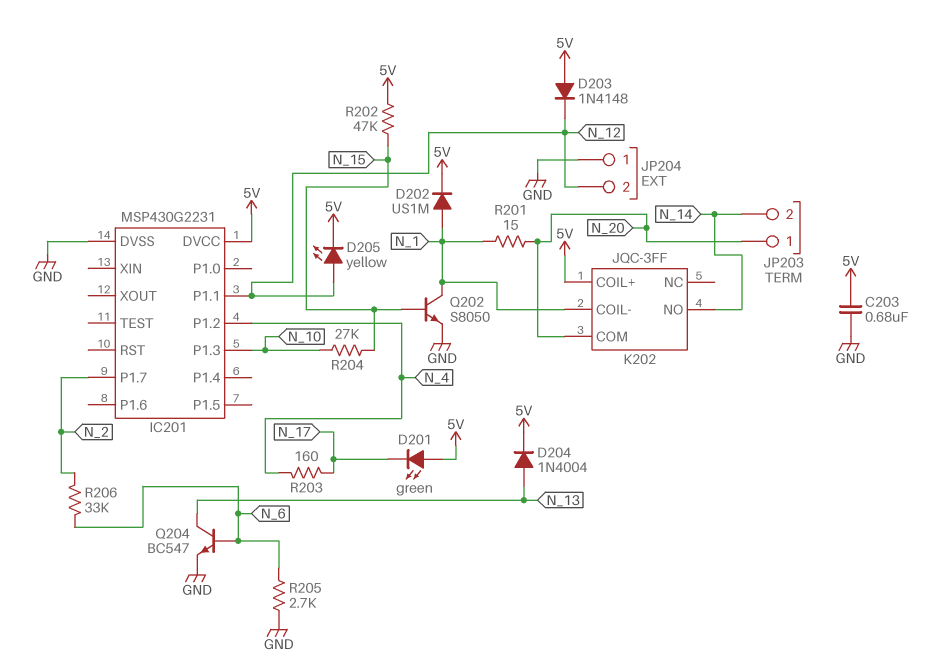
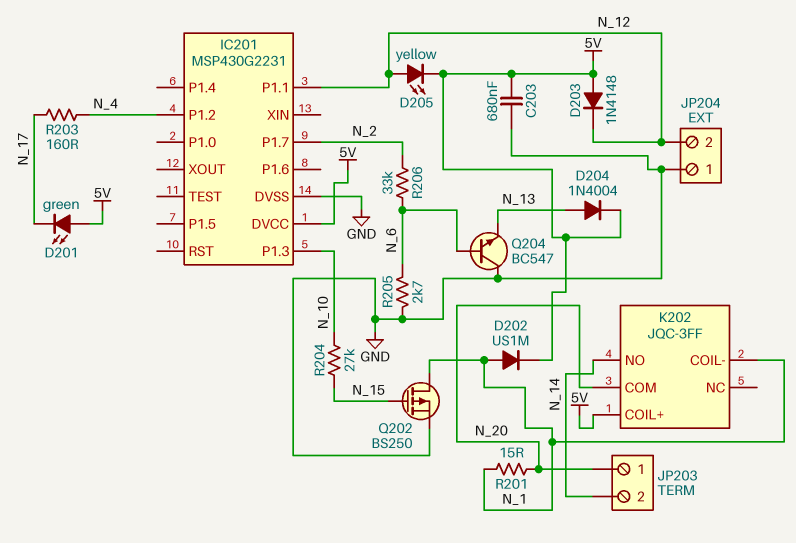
Q202: NPN S8050 (B N_15, C N_1, E GND) -> PMOS BS250 (G N_15, D N_1, S GND)
Q204: NPN BC547 (B N_6, C N_13, E GND) -> NPN BC547 (B N_6, C GND, E N_13)
R202: 47k (5V, N_15) -> none

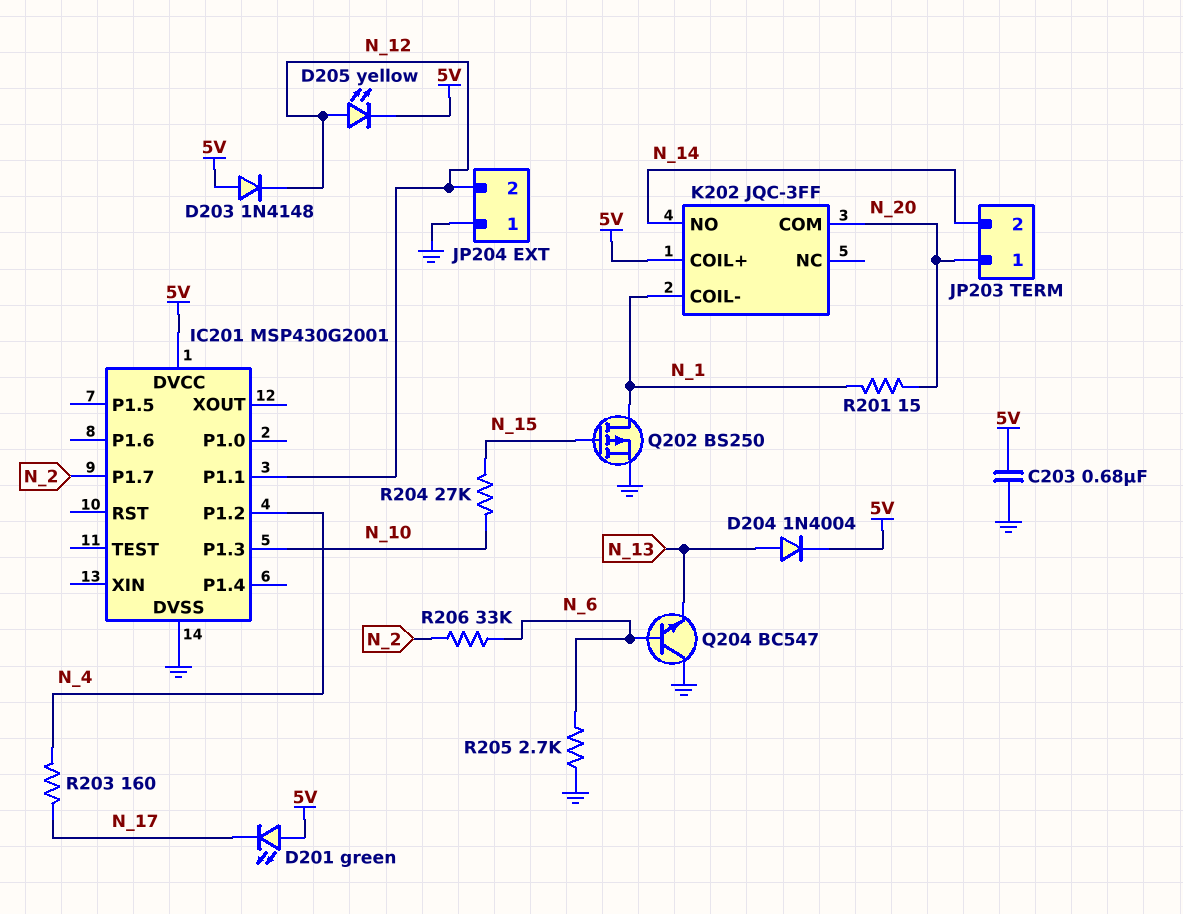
D202: diode US1M (A N_1, K 5V) -> none
IC201: MSP430G2231 -> MSP430G2001

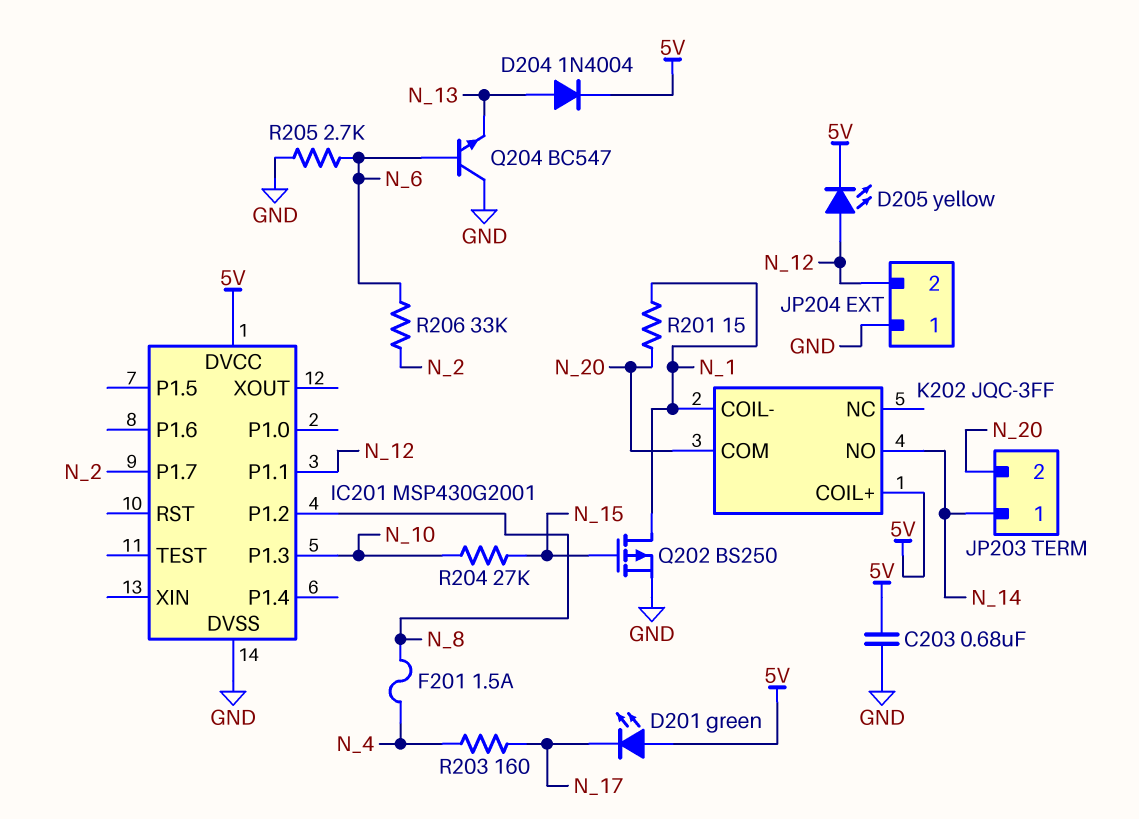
D203: diode 1N4148 (A 5V, K N_12) -> none
F201: none -> 1.5A (N_4, N_8)
IC201 pin P1.2: N_4 -> N_8
JP203 pin 1: N_20 -> N_14
JP203 pin 2: N_14 -> N_20

